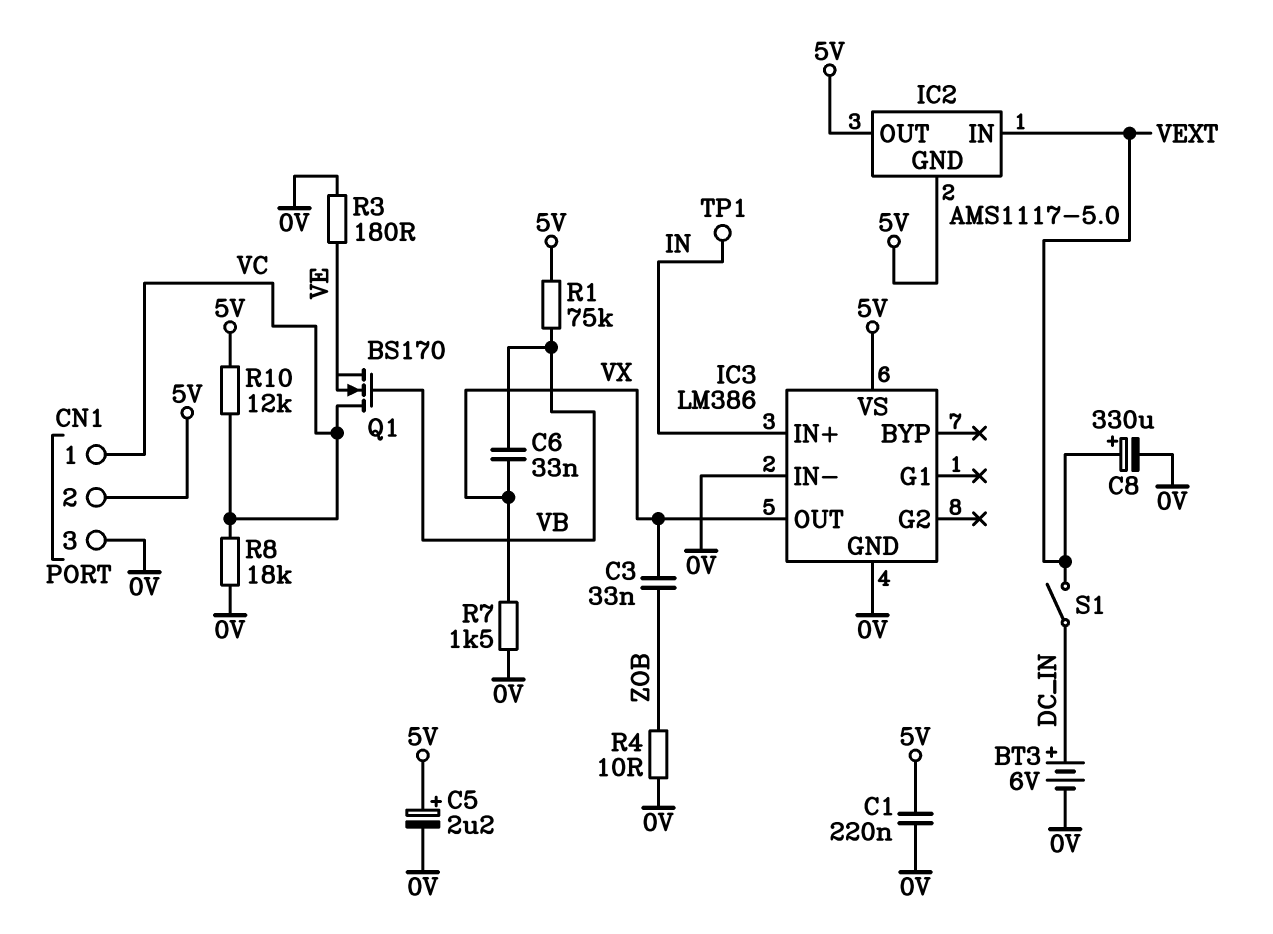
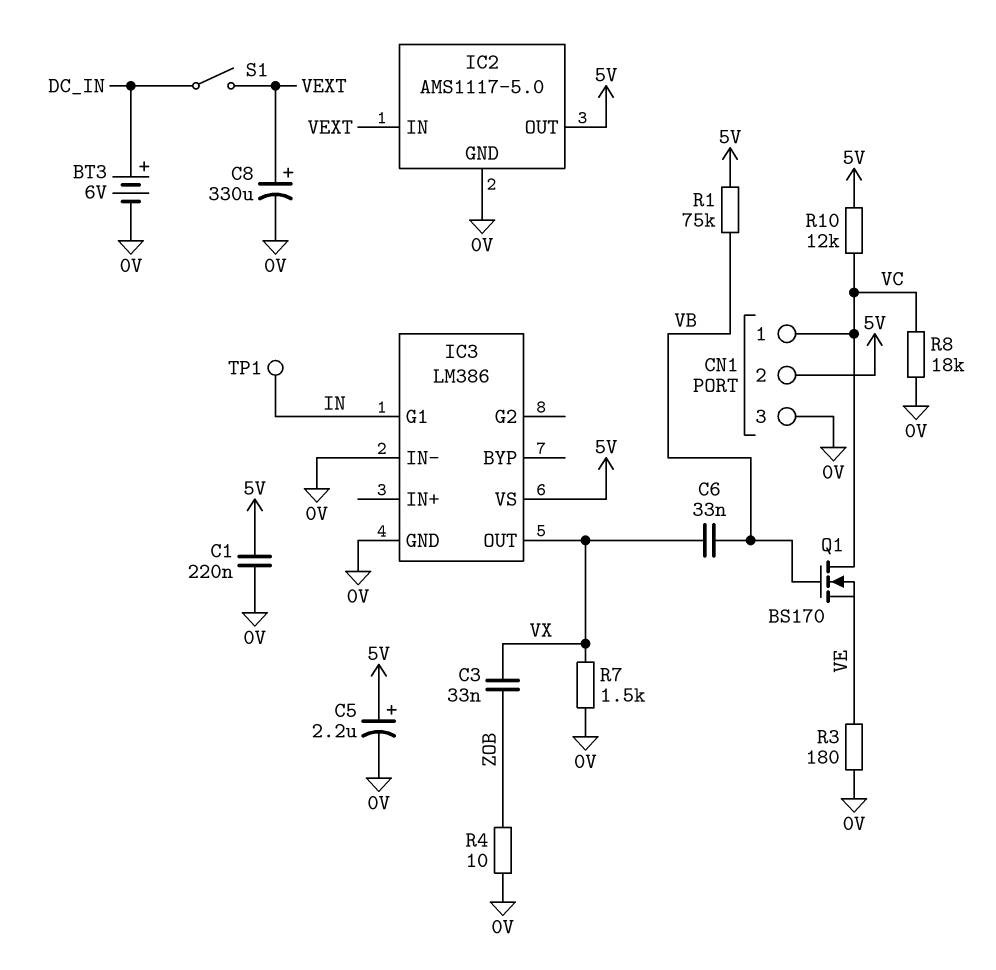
IC2 pin GND: 5V -> 0V
IC3 pin G1: none -> IN
IC3 pin IN+: IN -> none

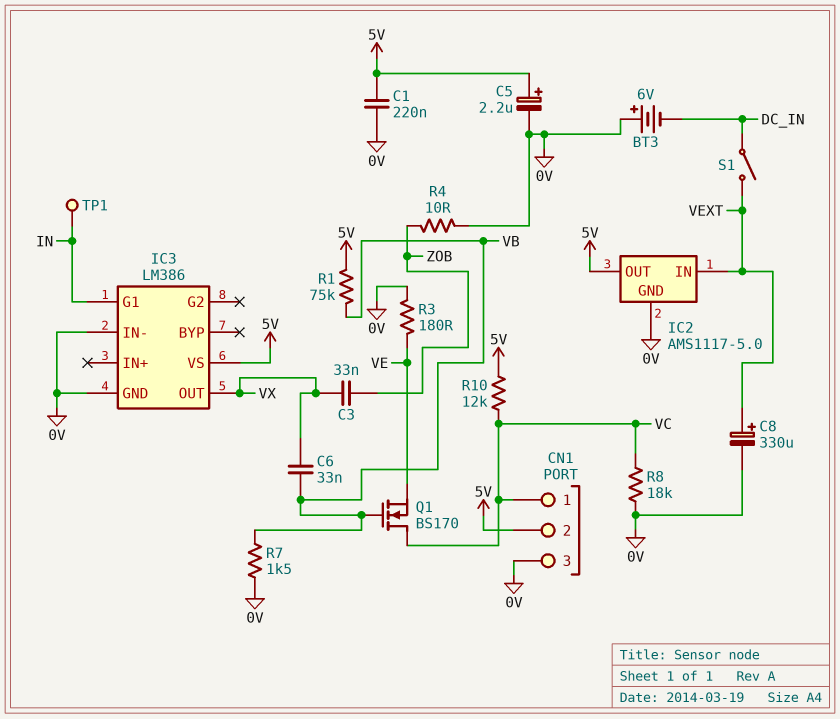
BT3: 6V (plus DC_IN, minus 0V) -> 6V (plus 0V, minus DC_IN)
R7: 1.5k (0V, VX) -> 1.5k (0V, VB)

